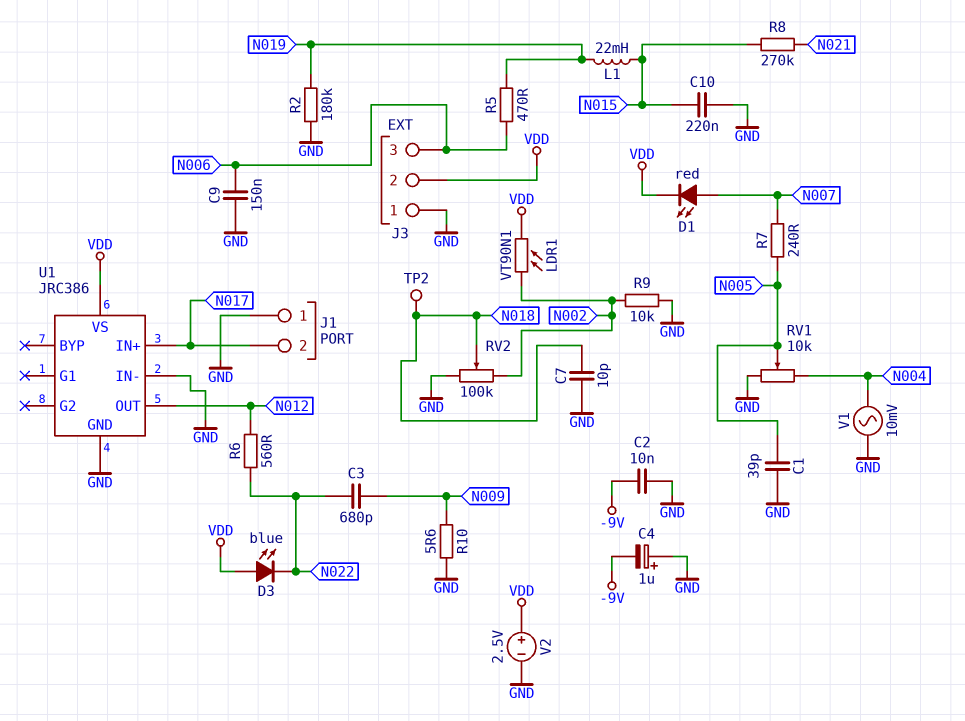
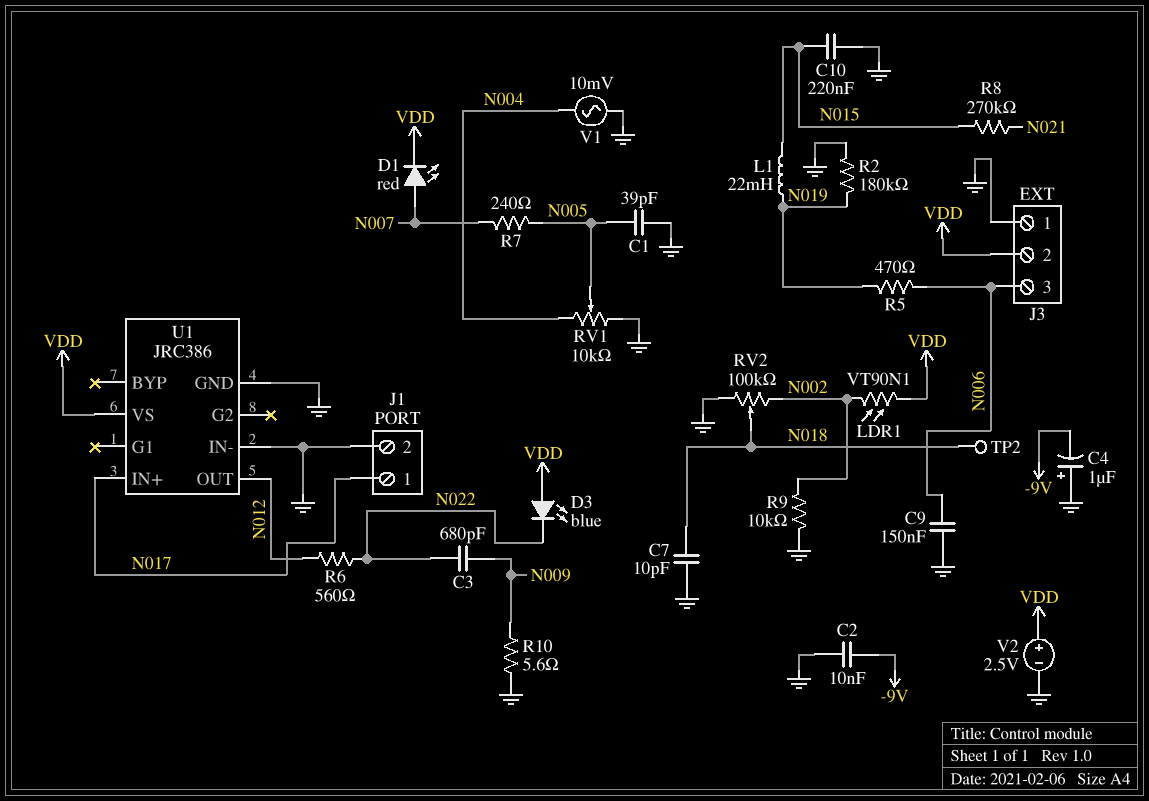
J1 pin 1: GND -> N017
J1 pin 2: N017 -> GND

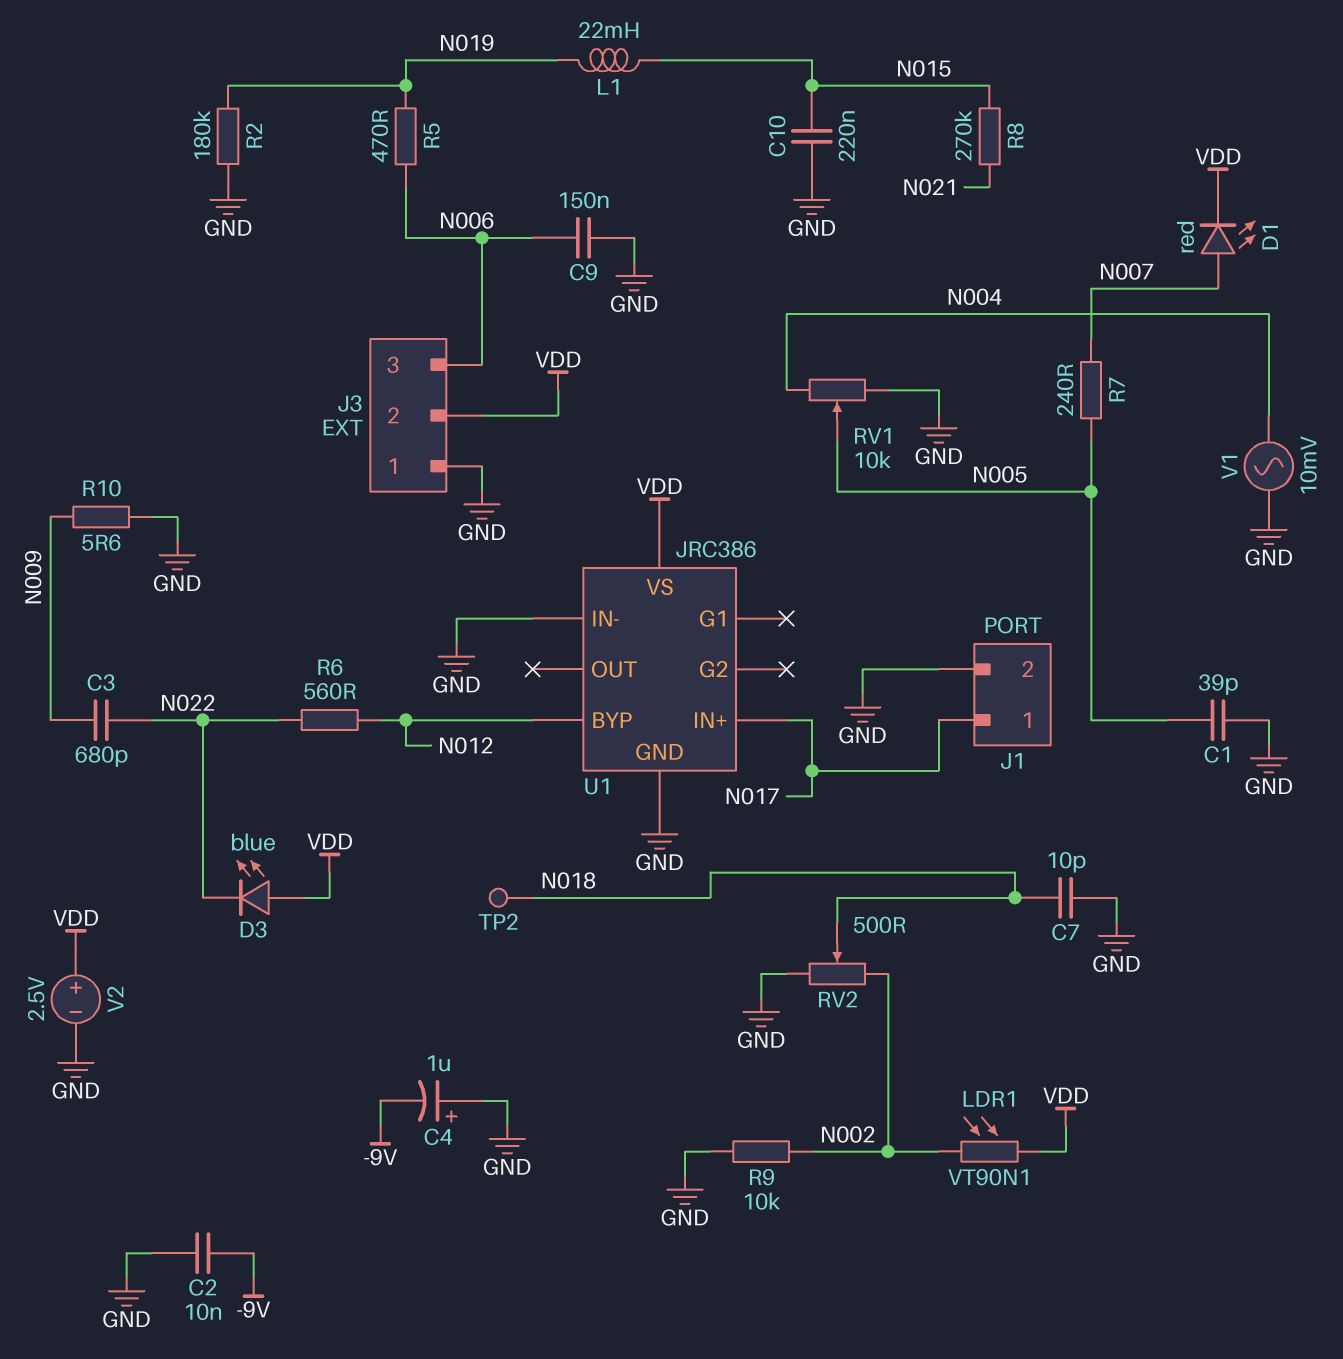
RV2: 100k (GND, N002, wiper N018) -> 500 (GND, N002, wiper N018)
U1 pin BYP: none -> N012
U1 pin OUT: N012 -> none

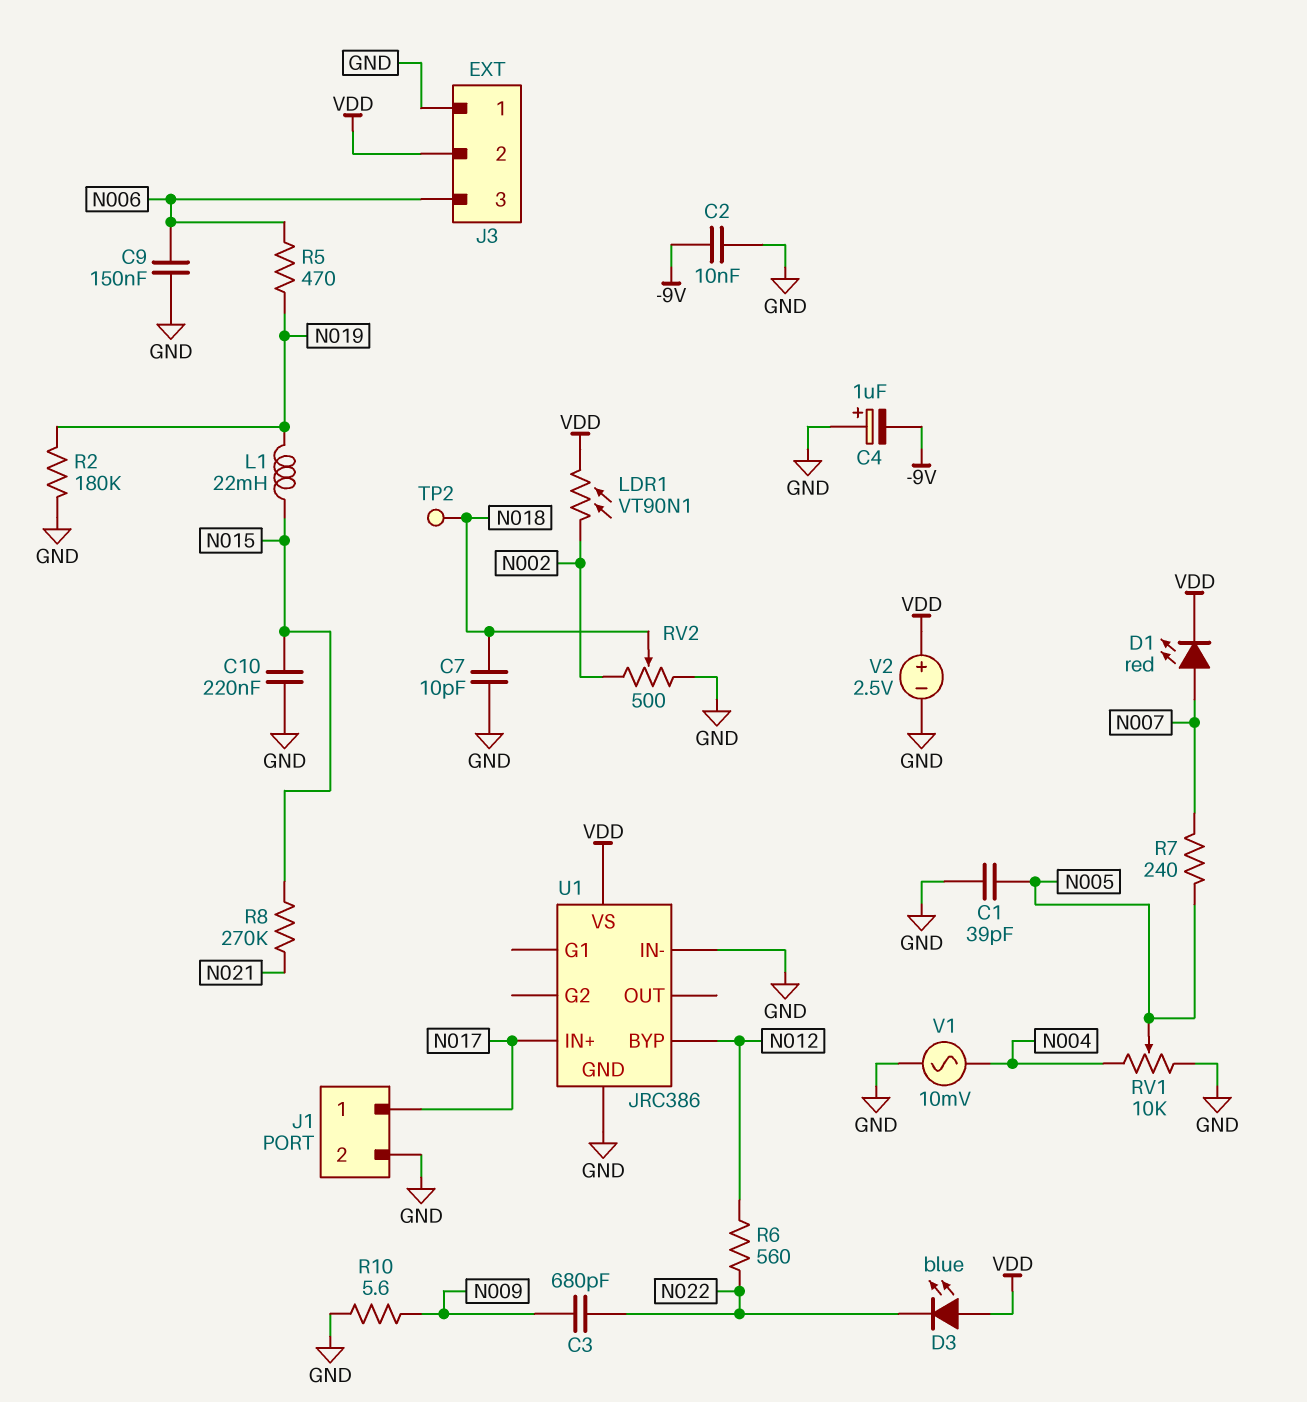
R9: 10k (GND, N002) -> none

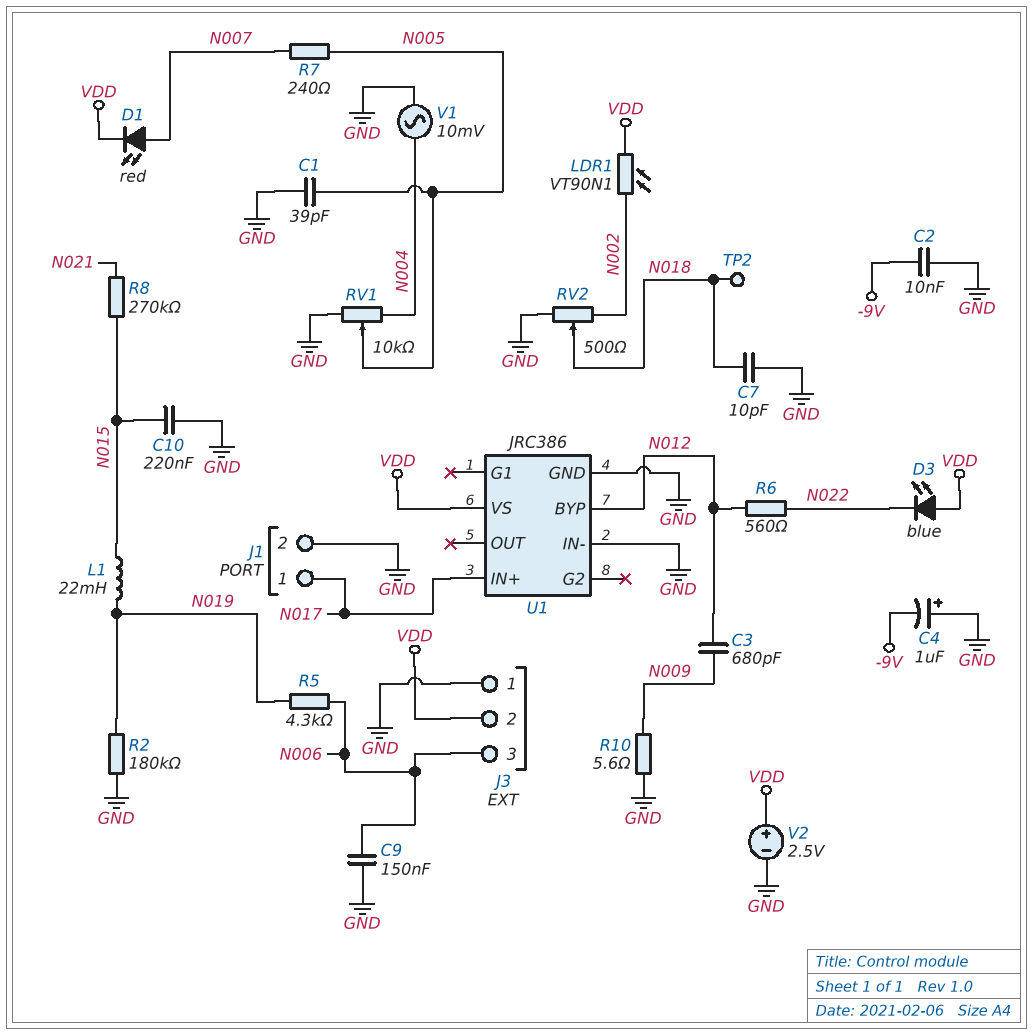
C3: 680pF (N009, N022) -> 680pF (N009, N012)
R5: 470 (N006, N019) -> 4.3k (N006, N019)

